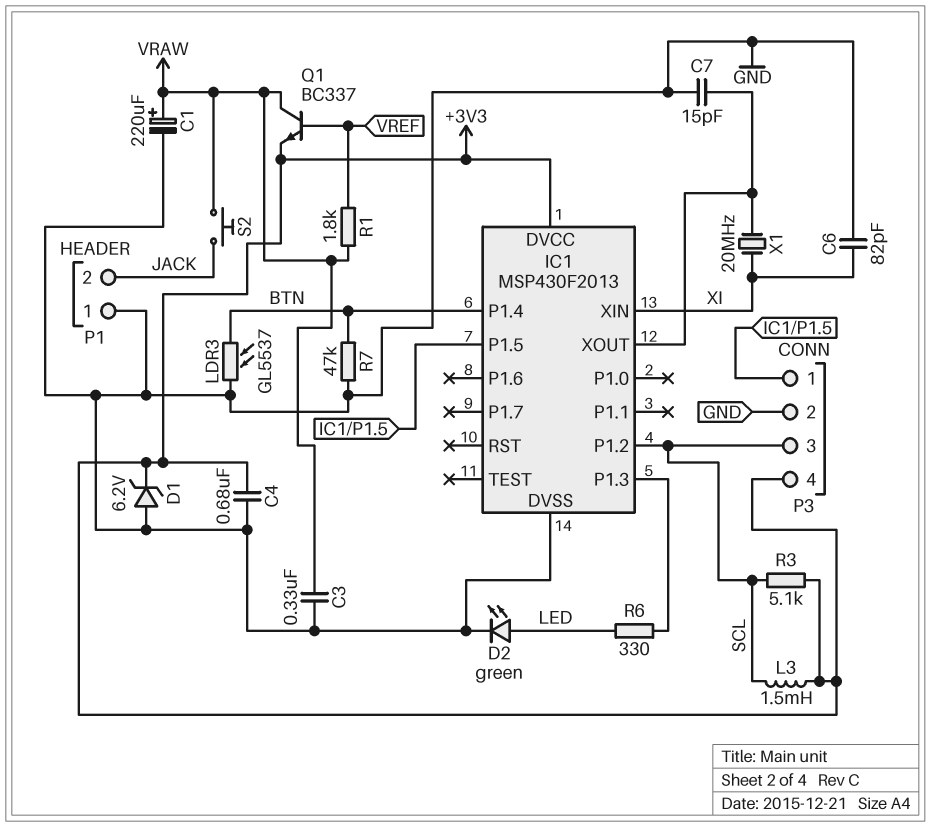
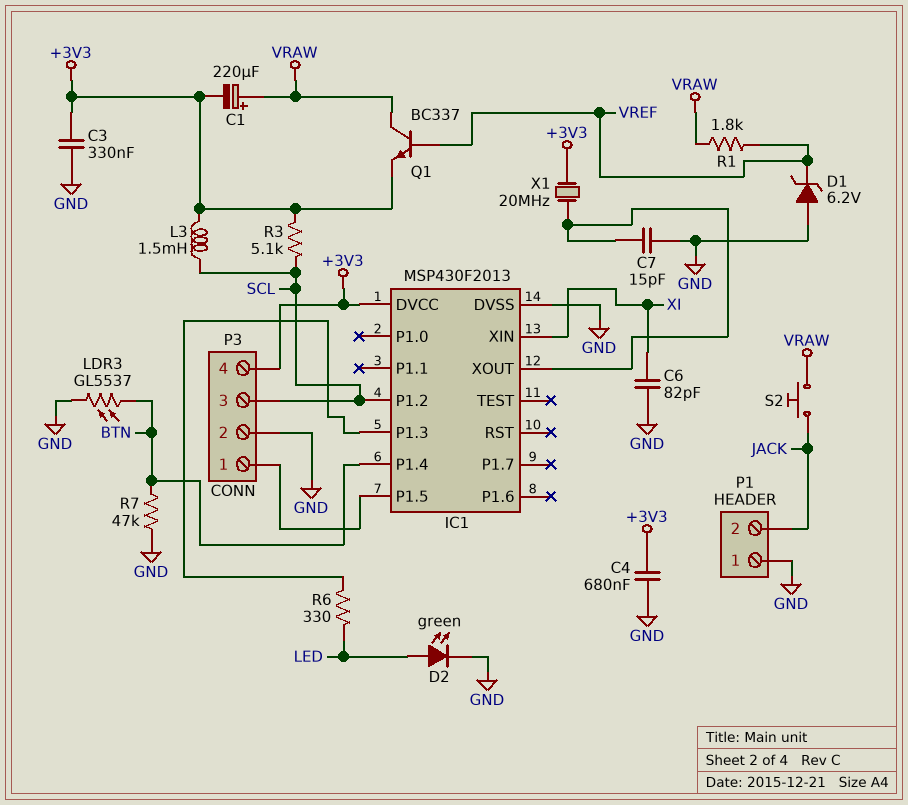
C1: 220uF (plus VRAW, minus GND) -> 220uF (plus VRAW, minus +3V3)
C3: 330nF (GND, VRAW) -> 330nF (+3V3, GND)
D1: zener 6.2V (A GND, K +3V3) -> zener 6.2V (A GND, K VREF)
X1: 20MHz (IC1/XOUT, XI) -> 20MHz (+3V3, IC1/XOUT)

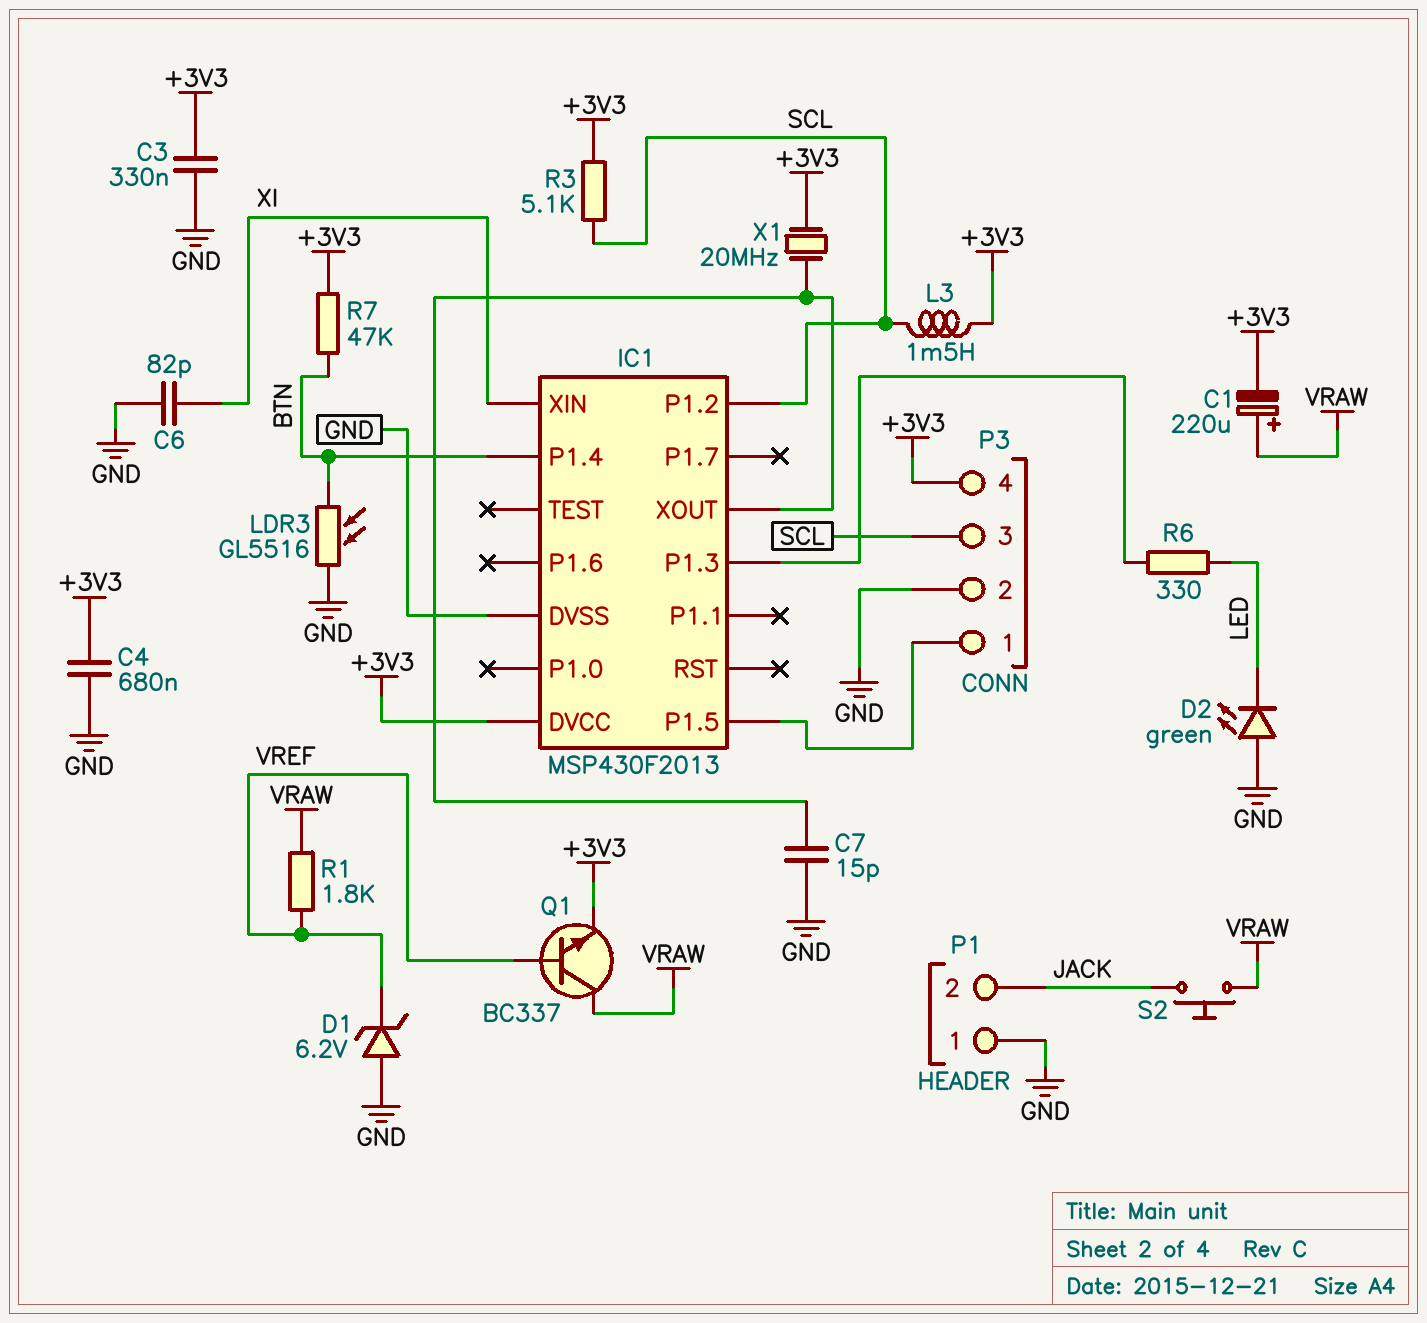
D2: LED green (A LED, K GND) -> LED green (A GND, K LED)
LDR3: GL5537 (BTN, GND) -> GL5516 (BTN, GND)
R7: 47k (BTN, GND) -> 47k (+3V3, BTN)

